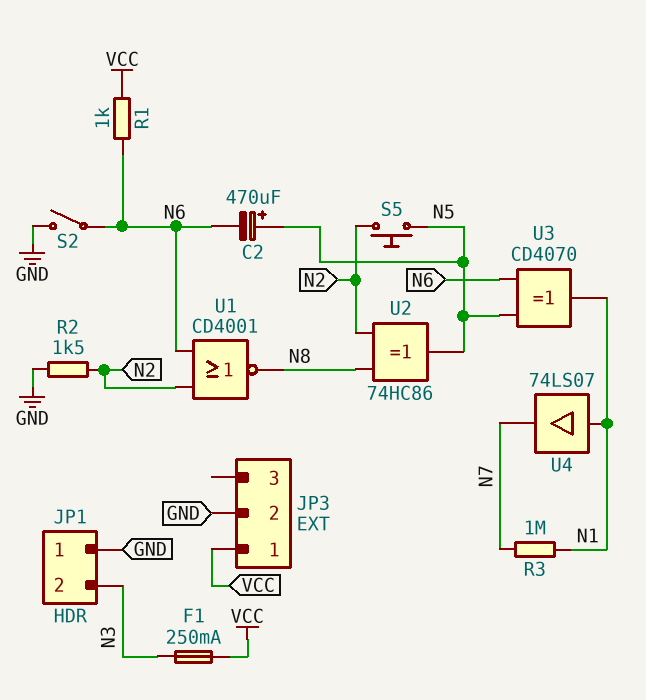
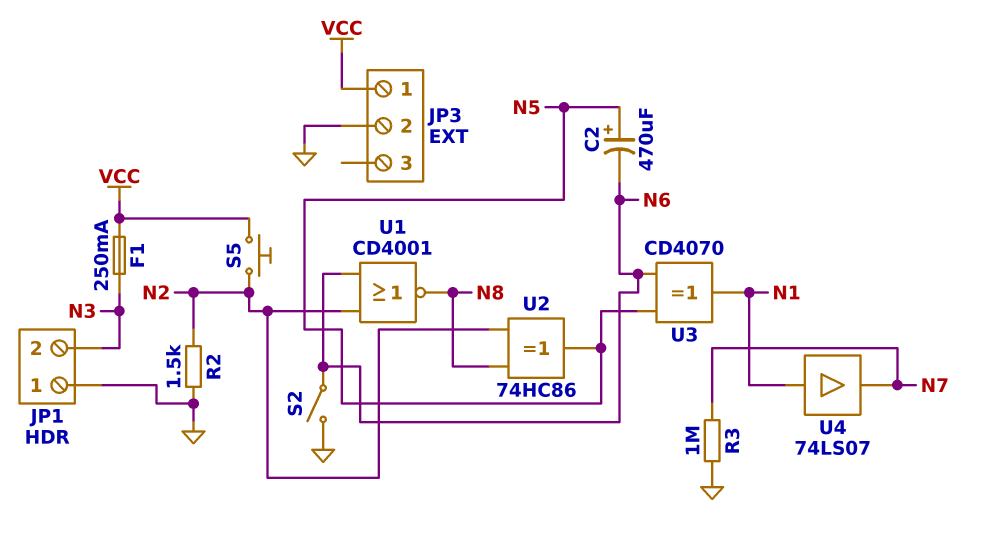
R1: 1k (N6, VCC) -> none
R3: 1M (N1, N7) -> 1M (GND, N7)
S5: button (N2, N5) -> button (N2, VCC)

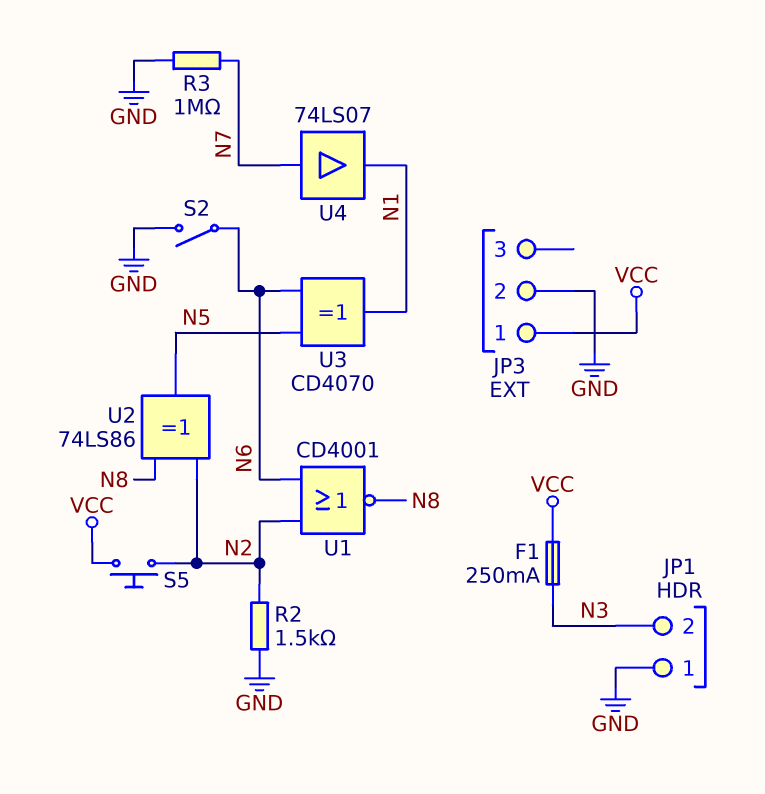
C2: 470uF (plus N5, minus N6) -> none
U2: XOR 74HC86 (in N2, in N8, out N5) -> XOR 74LS86 (in N2, in N8, out N5)
U4: buffer 74LS07 (in N1, out N7) -> buffer 74LS07 (in N7, out N1)

